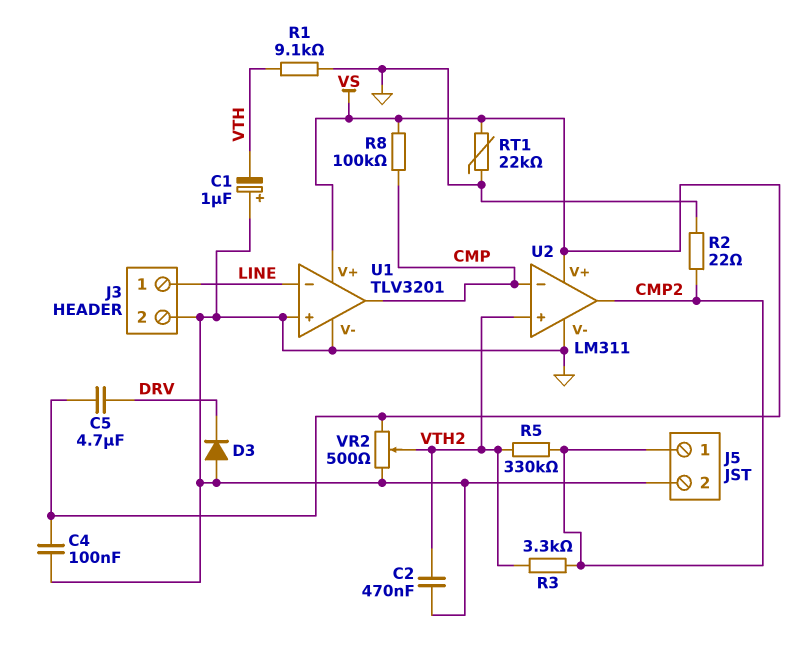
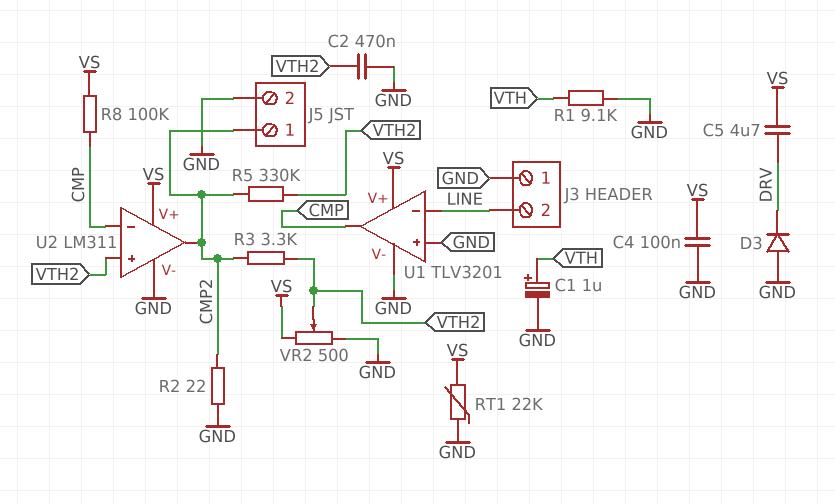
C1: 1uF (plus GND, minus VTH) -> 1uF (plus VTH, minus GND)
J3 pin 1: LINE -> GND
J3 pin 2: GND -> LINE

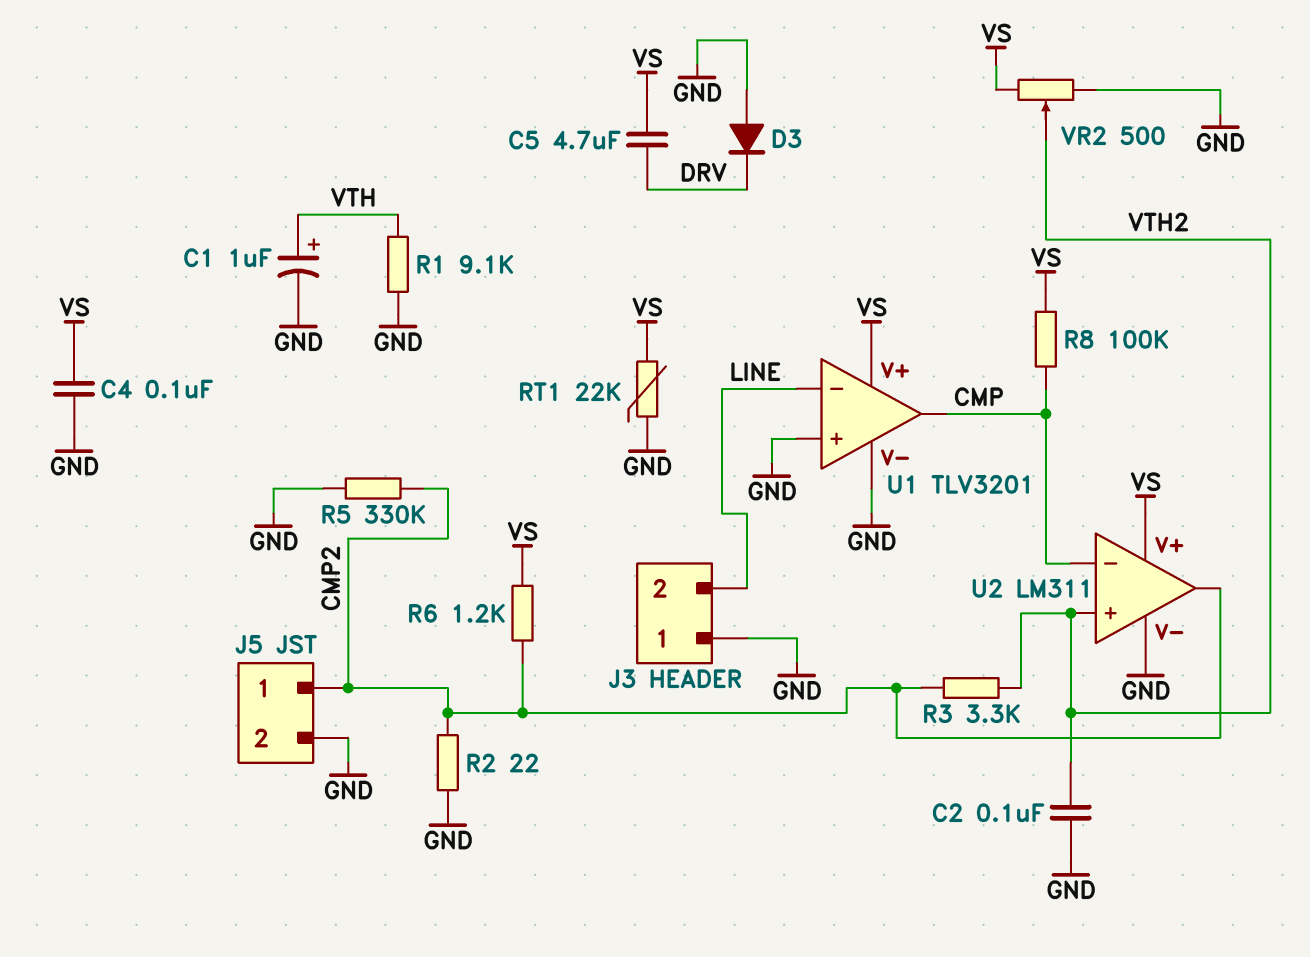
C2: 470nF (GND, VTH2) -> 100nF (GND, VTH2)
R5: 330k (CMP2, VTH2) -> 330k (CMP2, GND)
R6: none -> 1.2k (CMP2, VS)

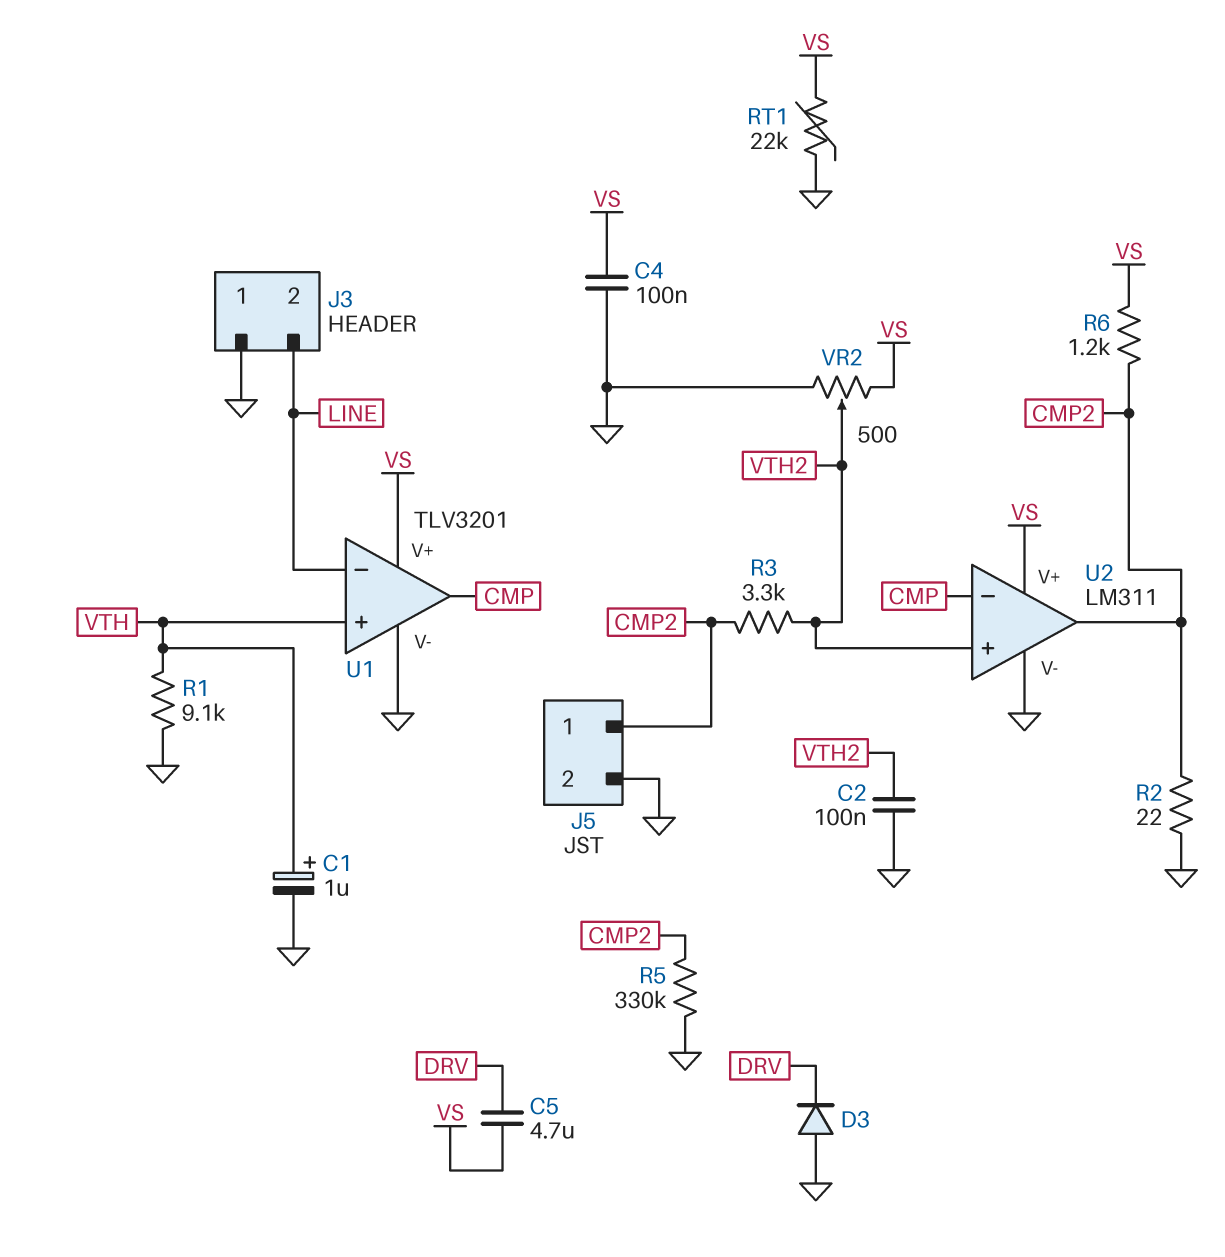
R8: 100k (CMP, VS) -> none
U1 pin in+: GND -> VTH

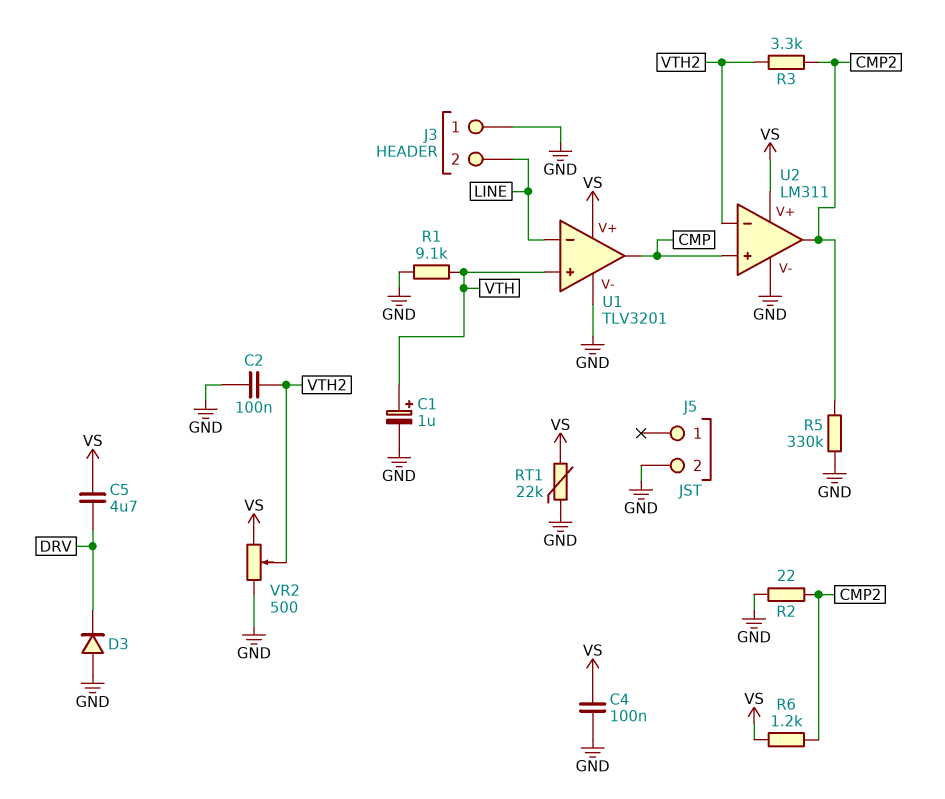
J5 pin 1: CMP2 -> none
U2 pin in+: VTH2 -> CMP
U2 pin in-: CMP -> VTH2

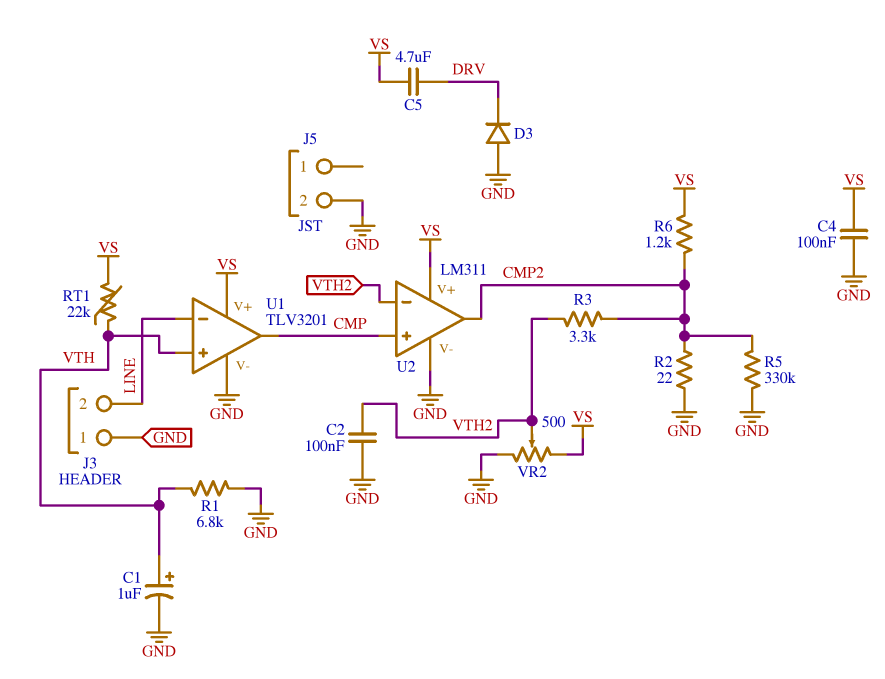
R1: 9.1k (GND, VTH) -> 6.8k (GND, VTH)
RT1: 22k (GND, VS) -> 22k (VS, VTH)

